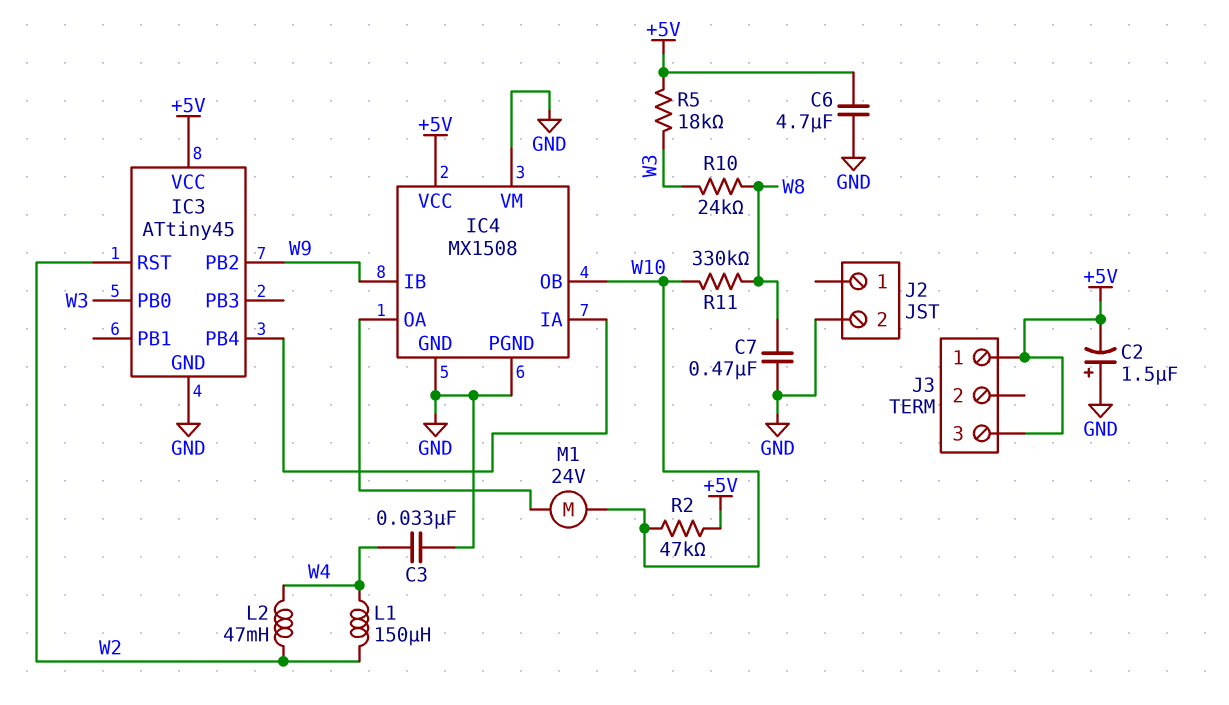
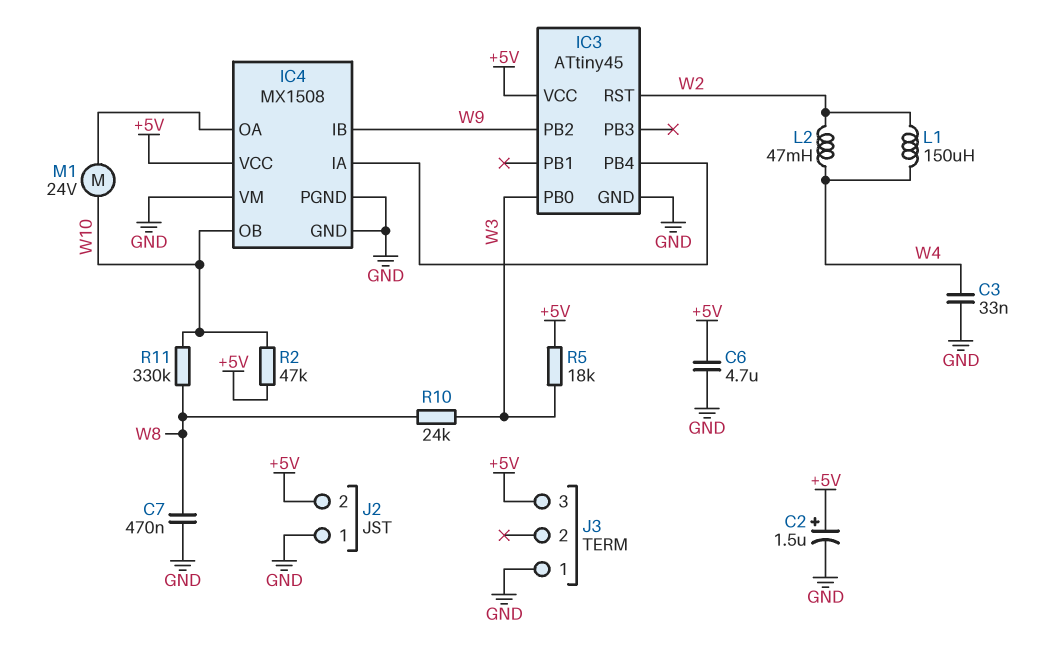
C2: 1.5uF (plus GND, minus +5V) -> 1.5uF (plus +5V, minus GND)
J2 pin 1: none -> GND
J2 pin 2: GND -> +5V
J3 pin 1: +5V -> GND

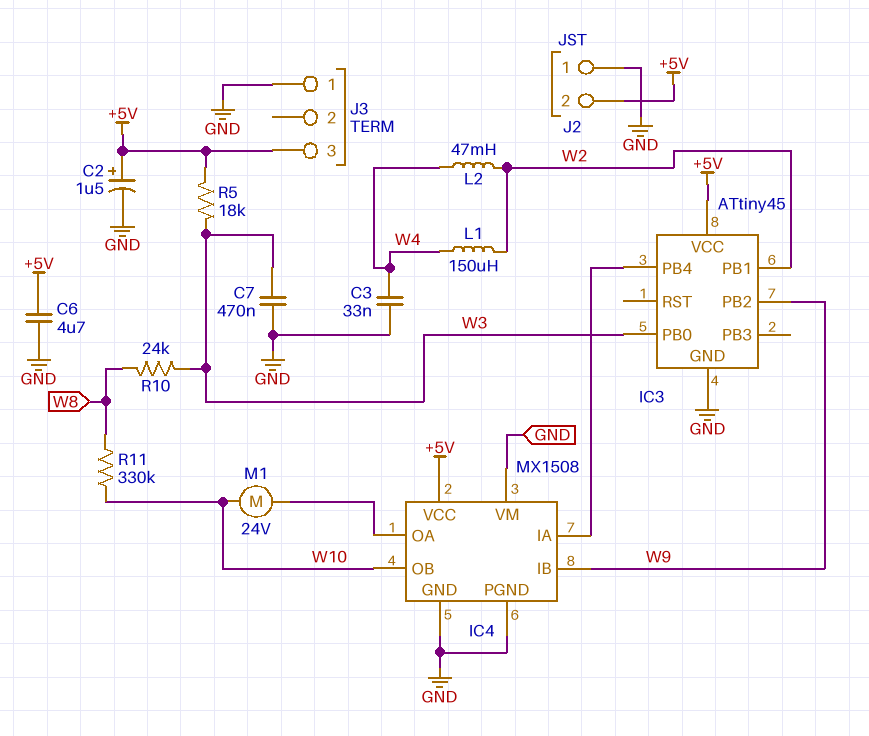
C7: 470nF (GND, W8) -> 470nF (GND, W3)
IC3 pin PB1: none -> W2
IC3 pin RST: W2 -> none
R2: 47k (+5V, W10) -> none

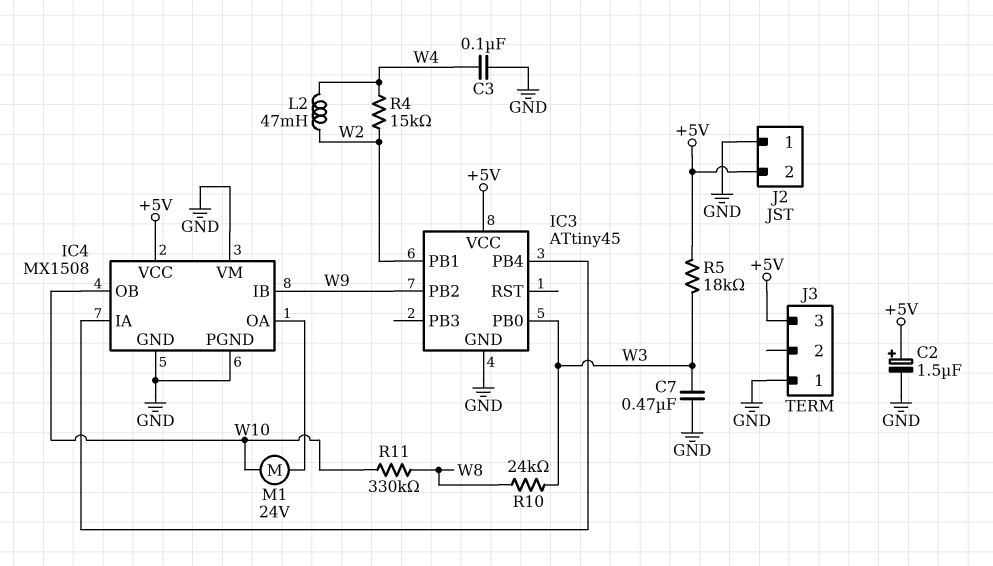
C3: 33nF (GND, W4) -> 100nF (GND, W4)
C6: 4.7uF (+5V, GND) -> none
L1: 150uH (W2, W4) -> none
R4: none -> 15k (W2, W4)

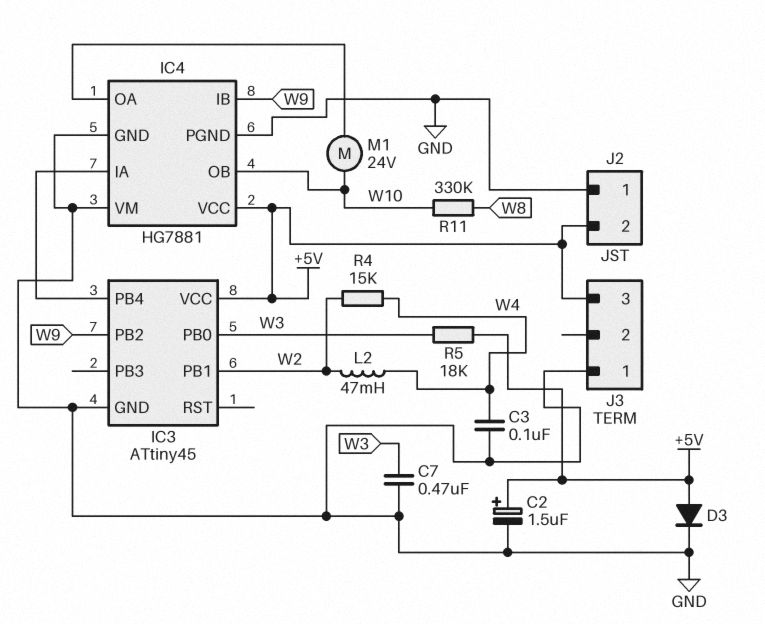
D3: none -> diode (A +5V, K GND)
IC4: MX1508 -> HG7881
R10: 24k (W3, W8) -> none

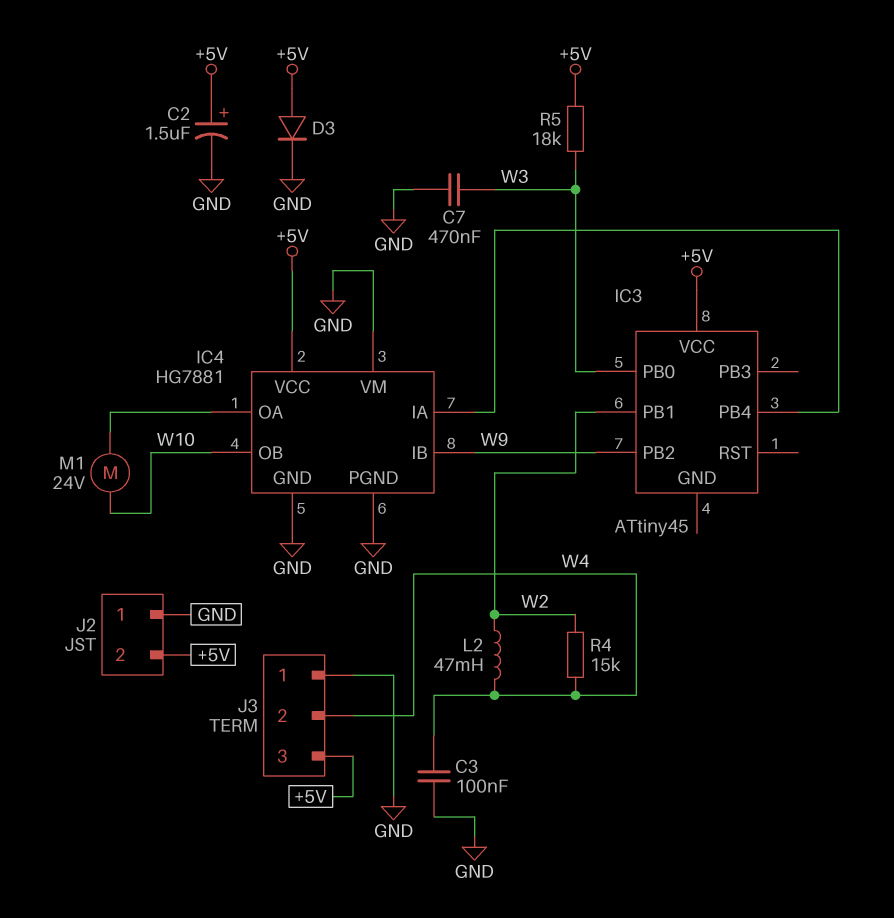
IC3 pin GND: GND -> none
J3 pin 2: none -> W4
R11: 330k (W8, W10) -> none

